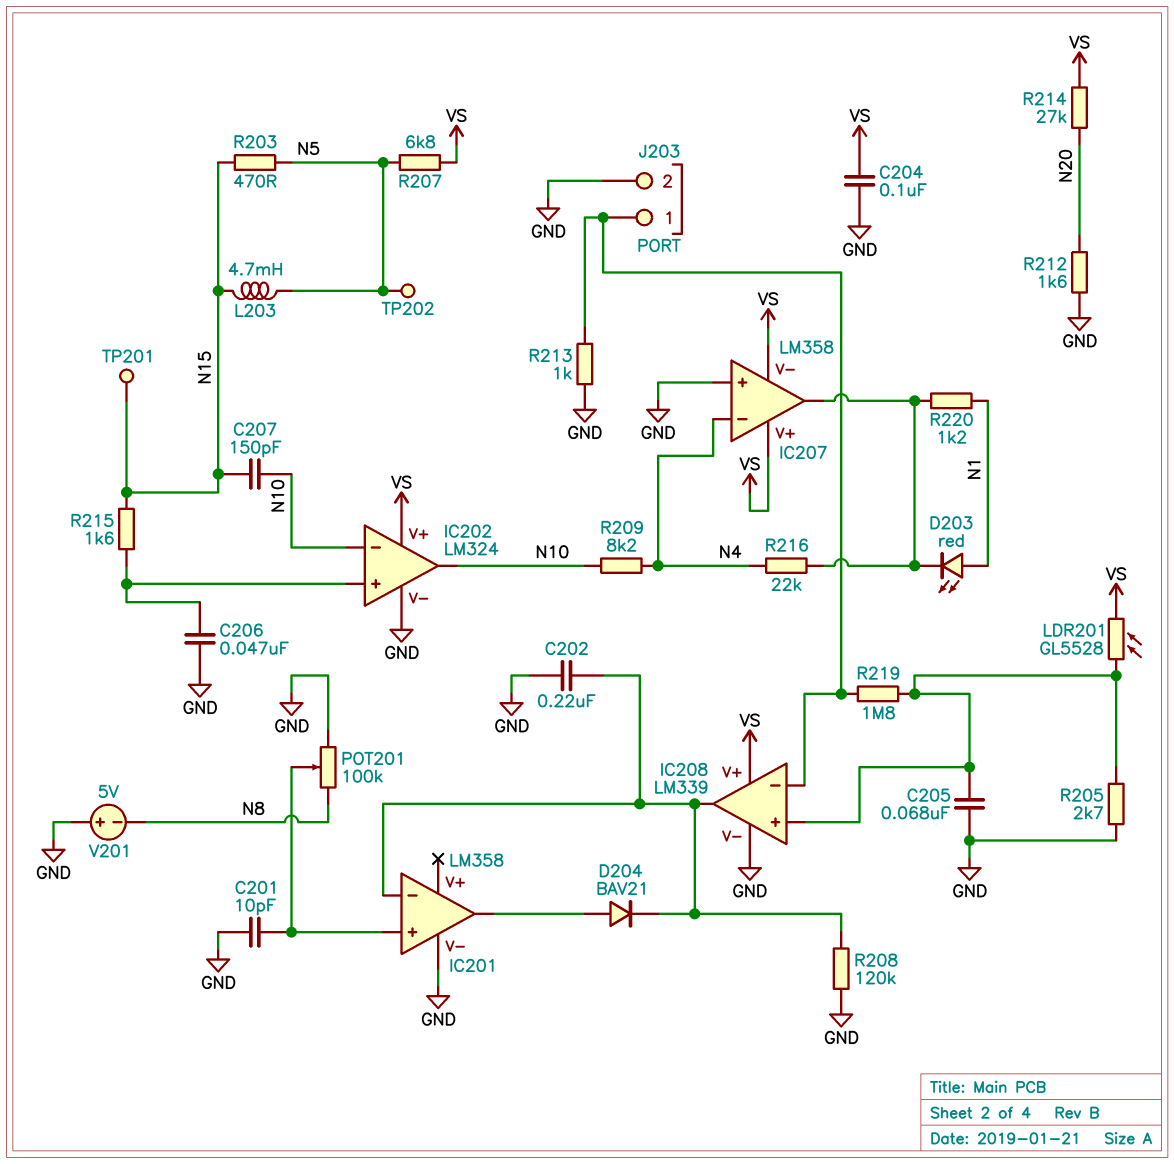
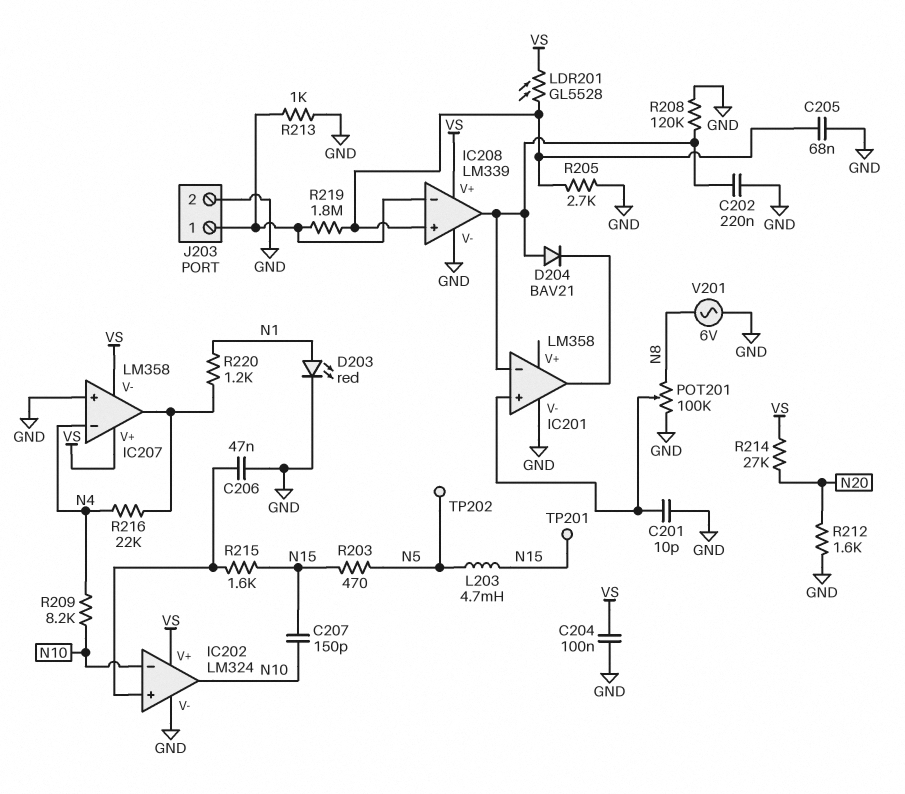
D203: LED red (A N1, K IC207/out) -> LED red (A N1, K GND)
D204: diode BAV21 (A IC201/out, K IC201/in-) -> diode BAV21 (A IC201/in-, K IC201/out)
R207: 6.8k (N5, VS) -> none
V201: 5V (plus GND, minus N8) -> AC 6V (GND, N8)

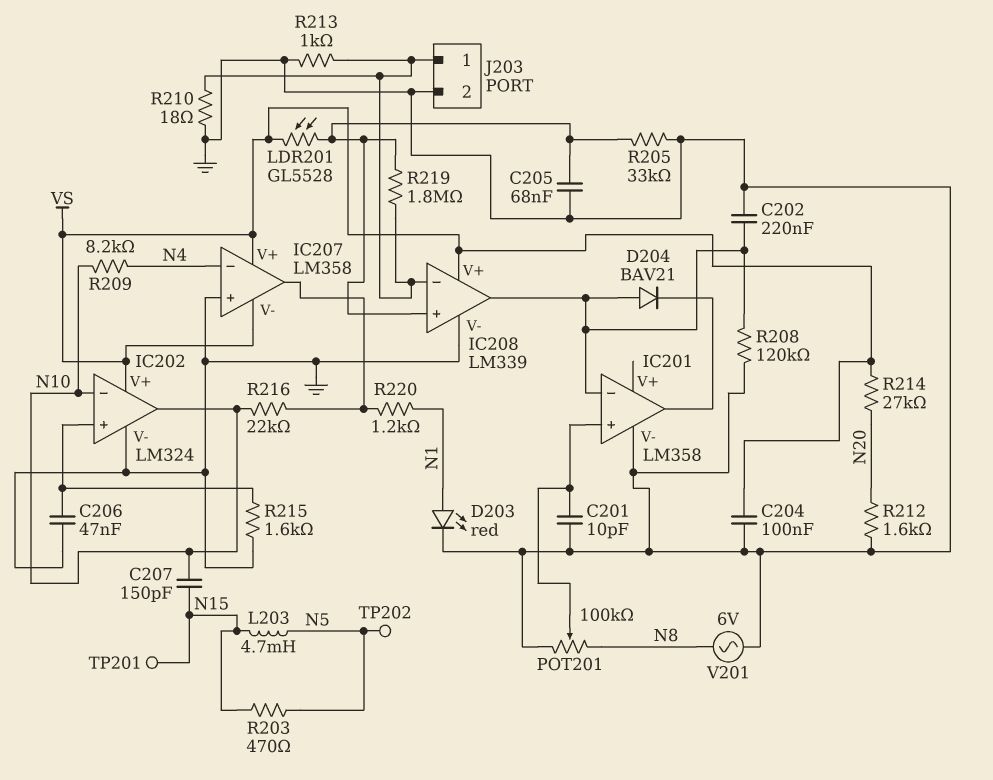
R205: 2.7k (GND, IC208/in+) -> 33k (GND, IC208/in+)
R210: none -> 18 (GND, IC208/in-)
R215: 1.6k (IC202/in+, N15) -> 1.6k (GND, IC202/in+)
R216: 22k (IC207/out, N4) -> 22k (IC207/out, N10)

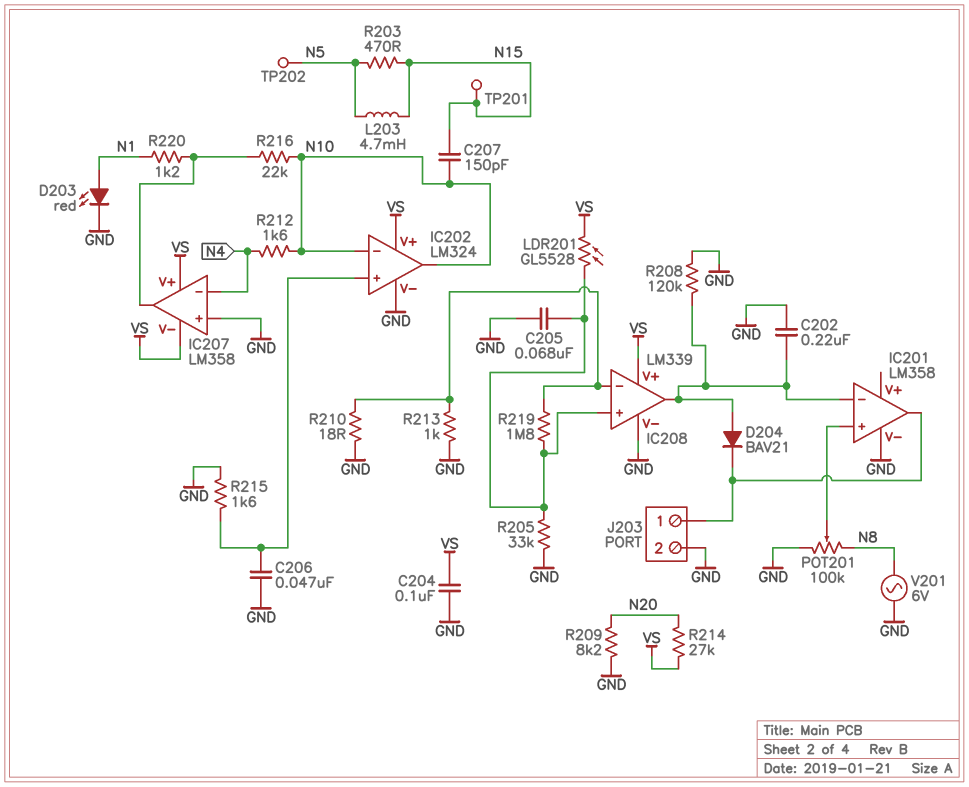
C201: 10pF (GND, IC201/in+) -> none
J203 pin 1: IC208/in- -> IC201/out
R209: 8.2k (N4, N10) -> 8.2k (GND, N20)
R212: 1.6k (GND, N20) -> 1.6k (N4, N10)

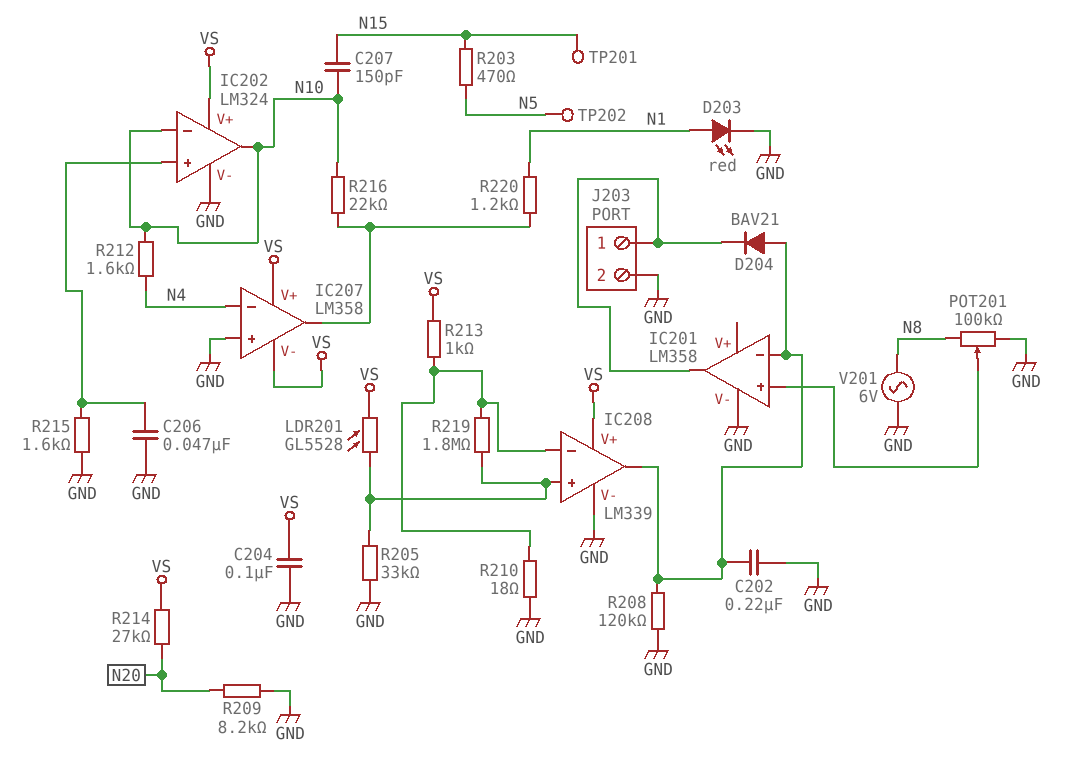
C205: 68nF (GND, IC208/in+) -> none
L203: 4.7mH (N5, N15) -> none
R213: 1k (GND, IC208/in-) -> 1k (IC208/in-, VS)

